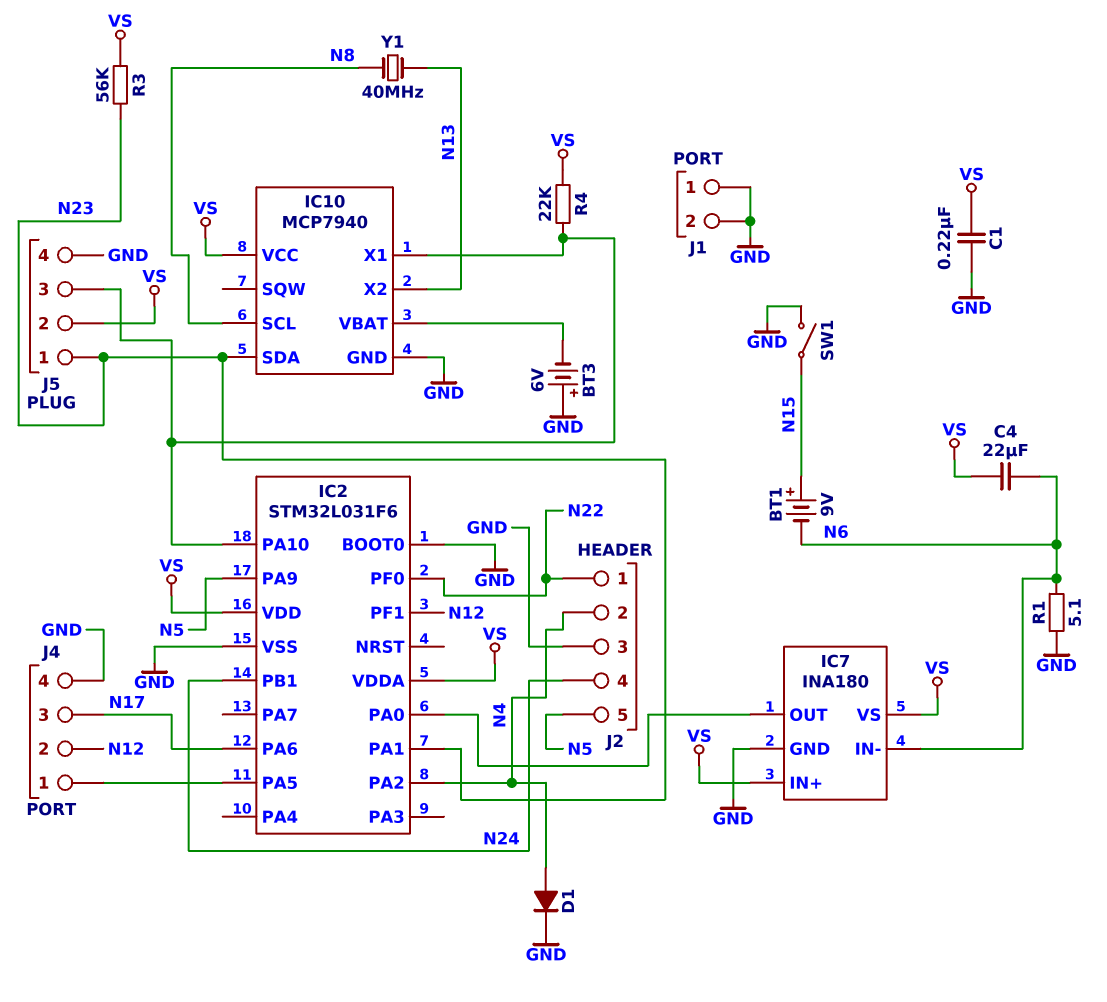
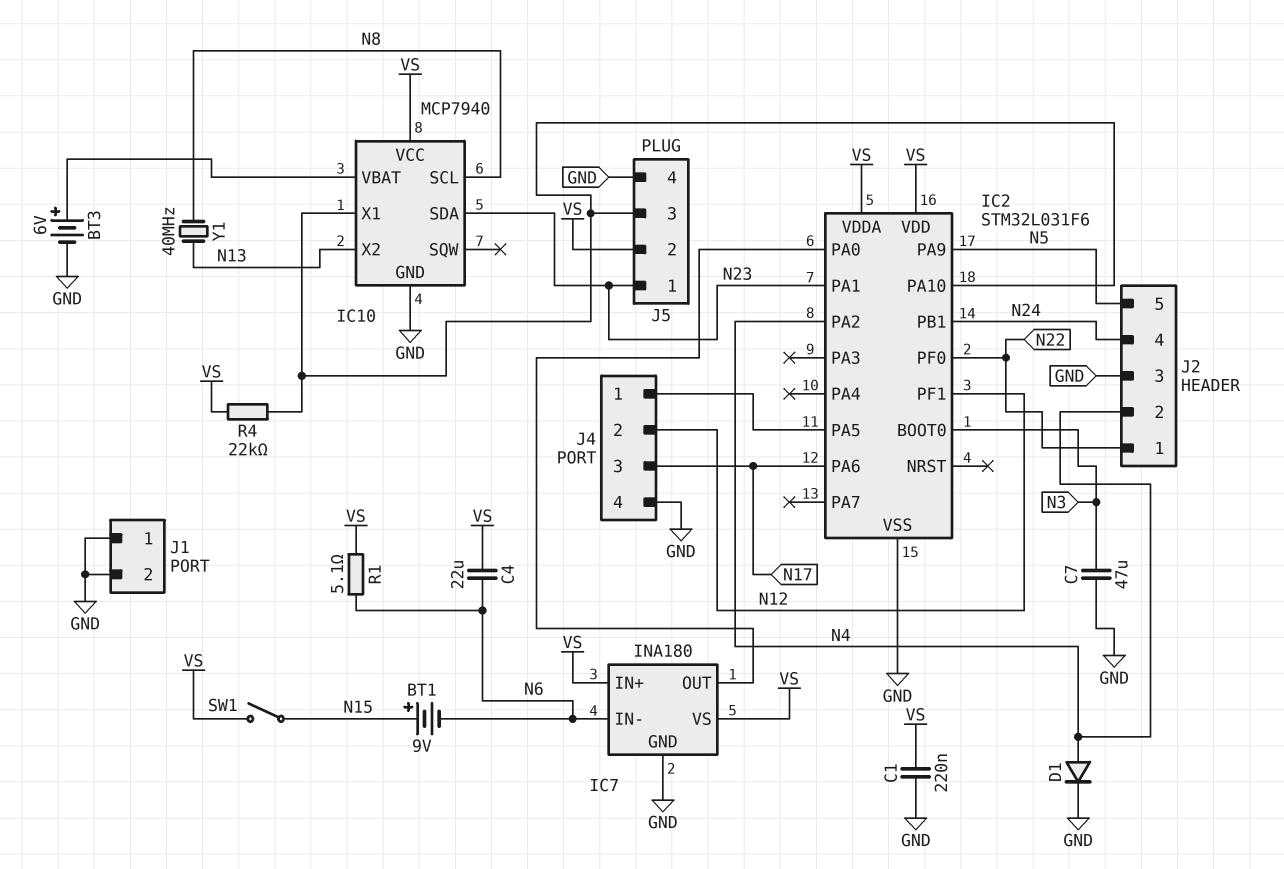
BT3: 6V (plus GND, minus IC10/VBAT) -> 6V (plus IC10/VBAT, minus GND)
C7: none -> 47uF (GND, N3)
IC2 pin BOOT0: GND -> N3
R1: 5.1 (GND, N6) -> 5.1 (N6, VS)
R3: 56k (N23, VS) -> none
SW1: switch (GND, N15) -> switch (N15, VS)

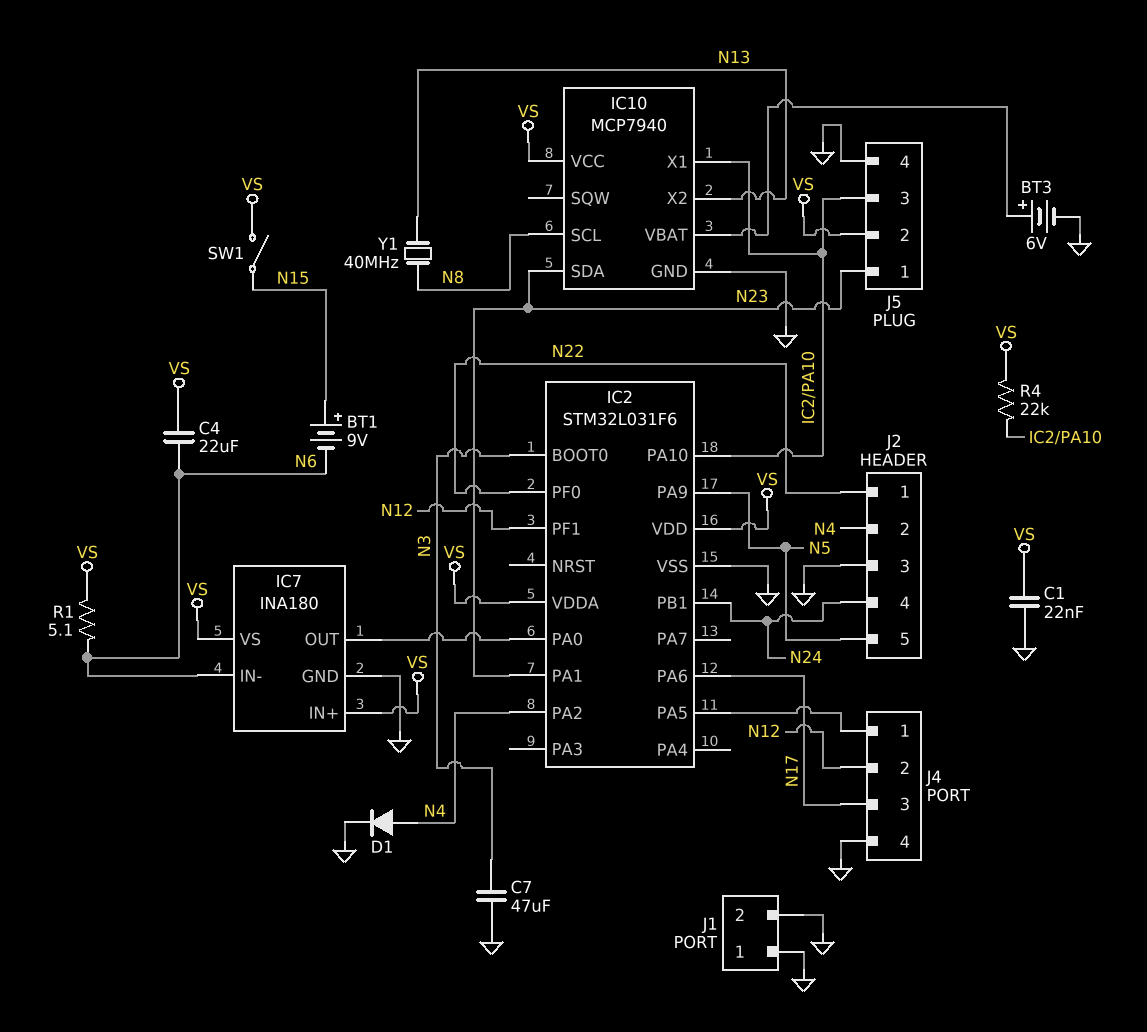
C1: 220nF (GND, VS) -> 22nF (GND, VS)

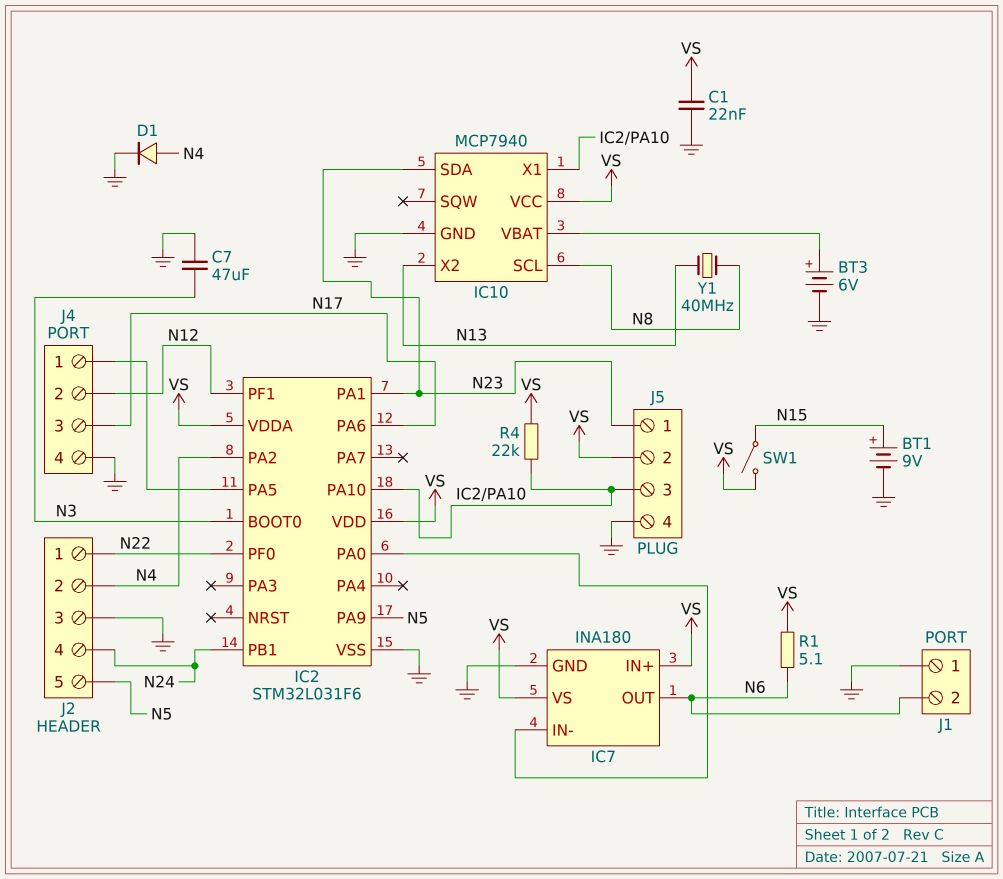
BT1: 9V (plus N15, minus N6) -> 9V (plus N15, minus GND)
C4: 22uF (N6, VS) -> none
IC7 pin IN-: N6 -> IC2/PA0
IC7 pin OUT: IC2/PA0 -> N6
J1 pin 2: GND -> N6

